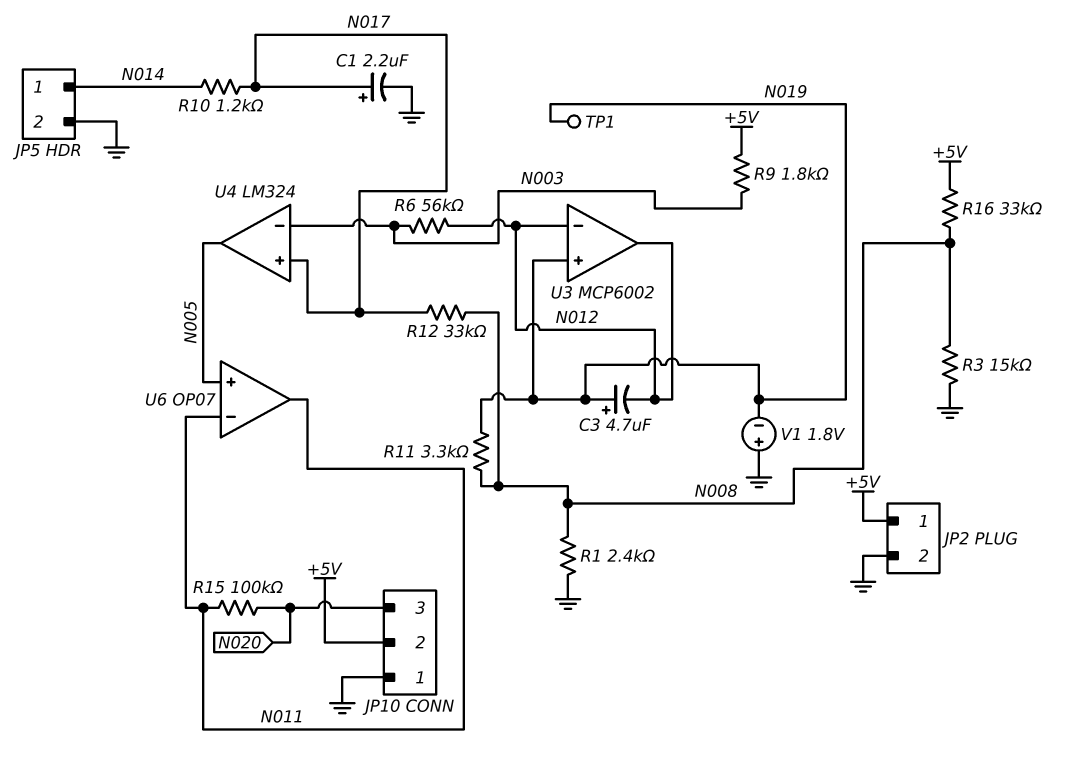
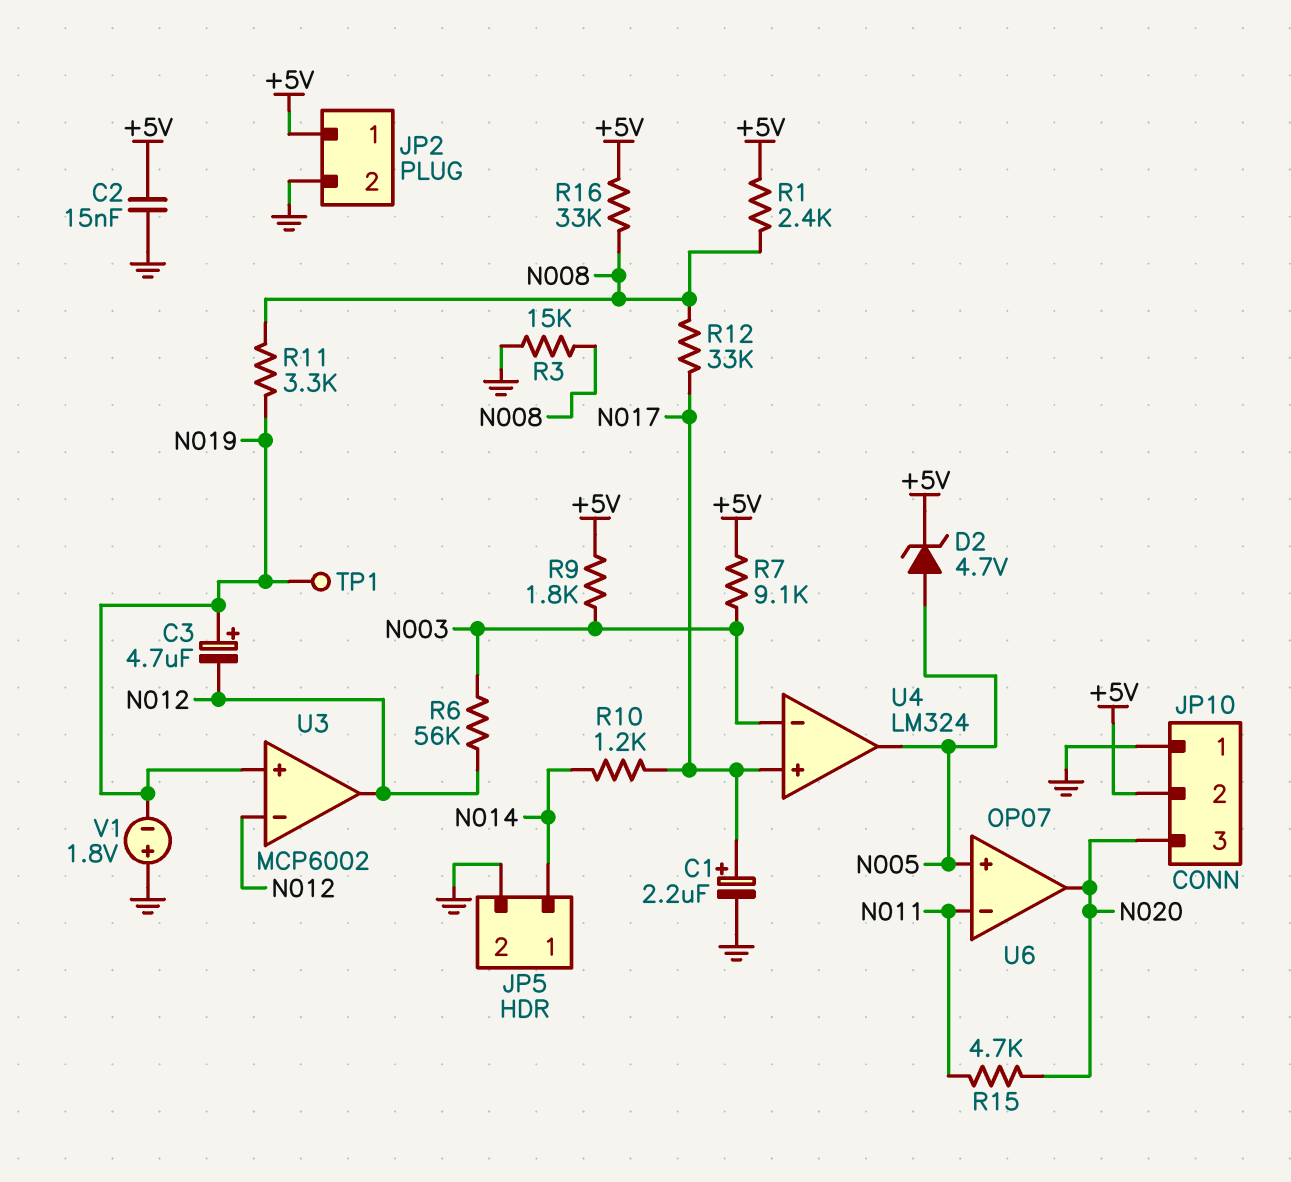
C2: none -> 15nF (+5V, GND)
D2: none -> zener 4.7V (A N005, K +5V)
R1: 2.4k (GND, N008) -> 2.4k (+5V, N008)
R7: none -> 9.1k (+5V, N003)
R15: 100k (N011, N020) -> 4.7k (N011, N020)
U6 pin out: N011 -> N020

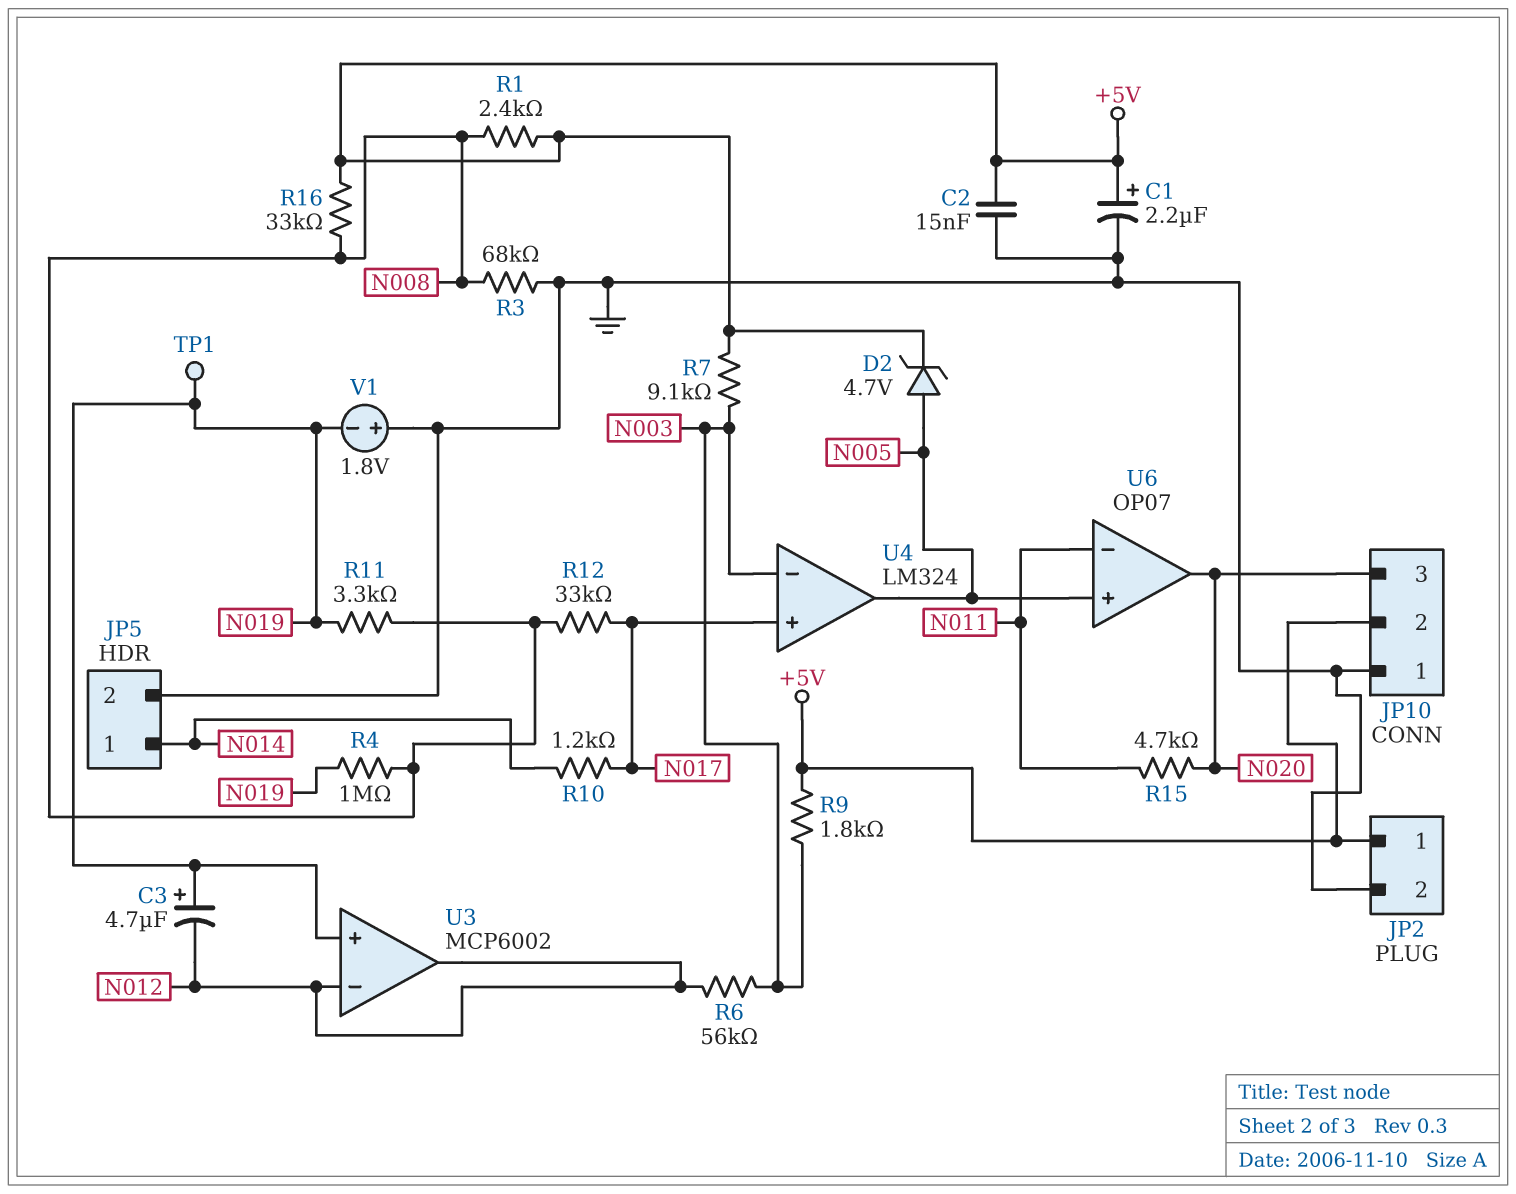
C1: 2.2uF (plus N017, minus GND) -> 2.2uF (plus +5V, minus GND)
R3: 15k (GND, N008) -> 68k (GND, N008)
R4: none -> 1M (N008, N019)

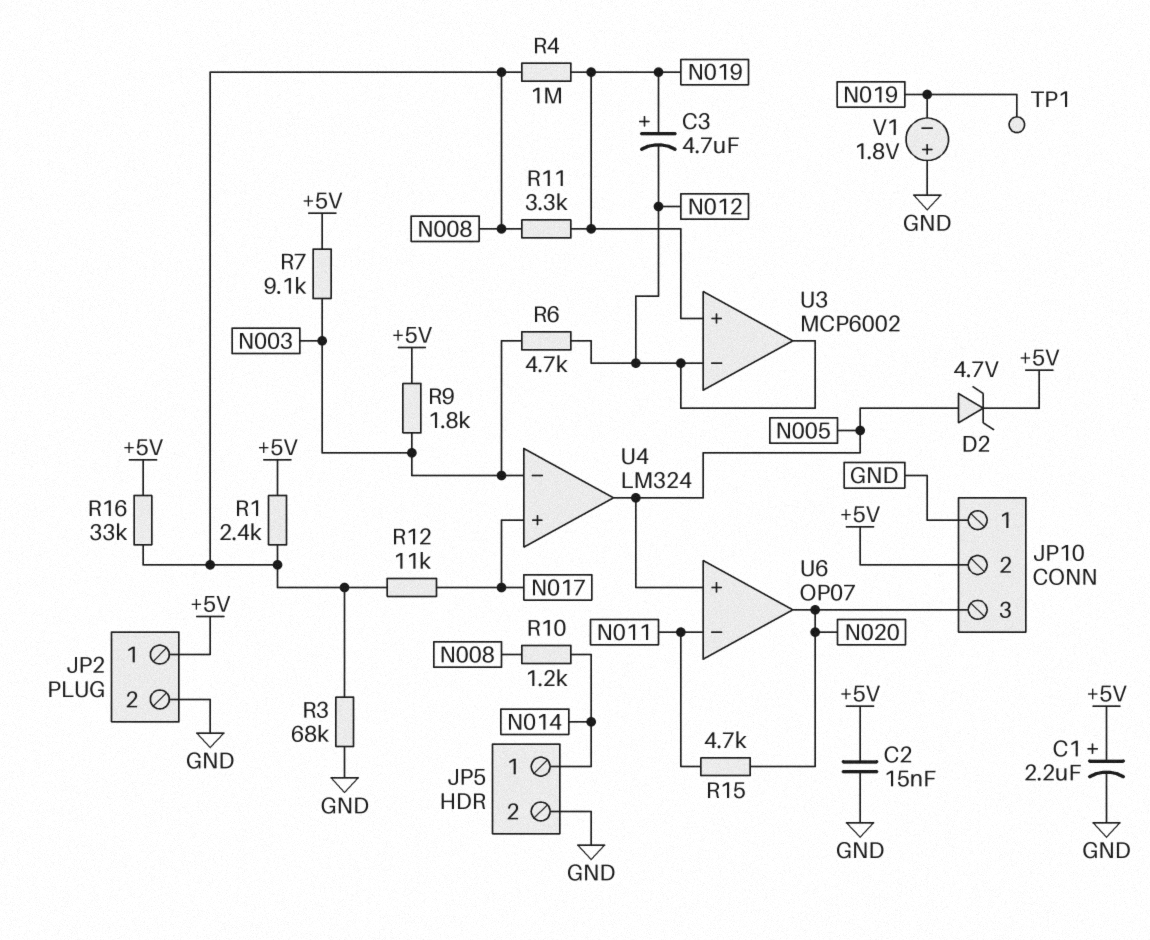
R6: 56k (N003, N012) -> 4.7k (N003, N012)
R10: 1.2k (N014, N017) -> 1.2k (N008, N014)
R12: 33k (N008, N017) -> 11k (N008, N017)

